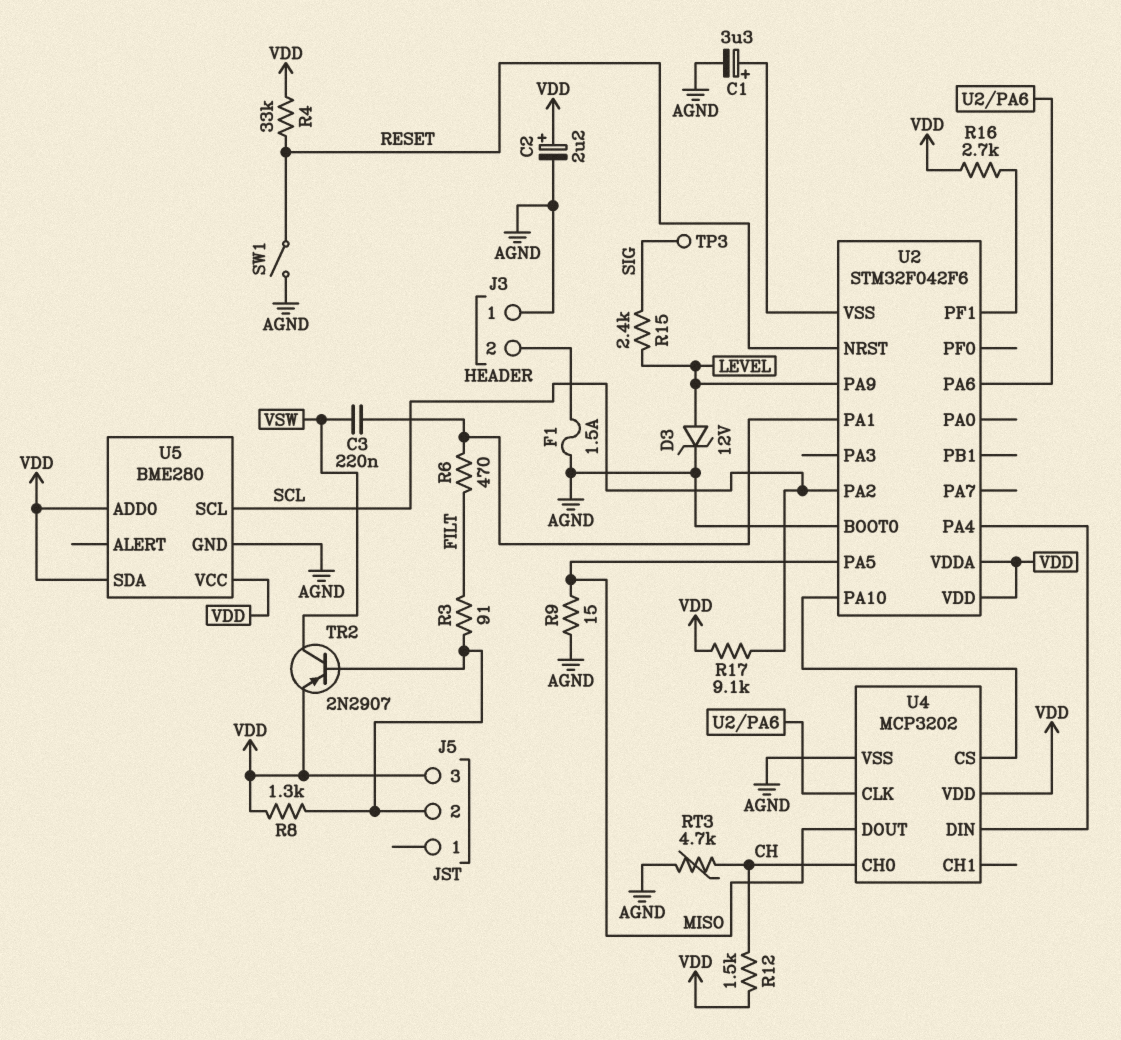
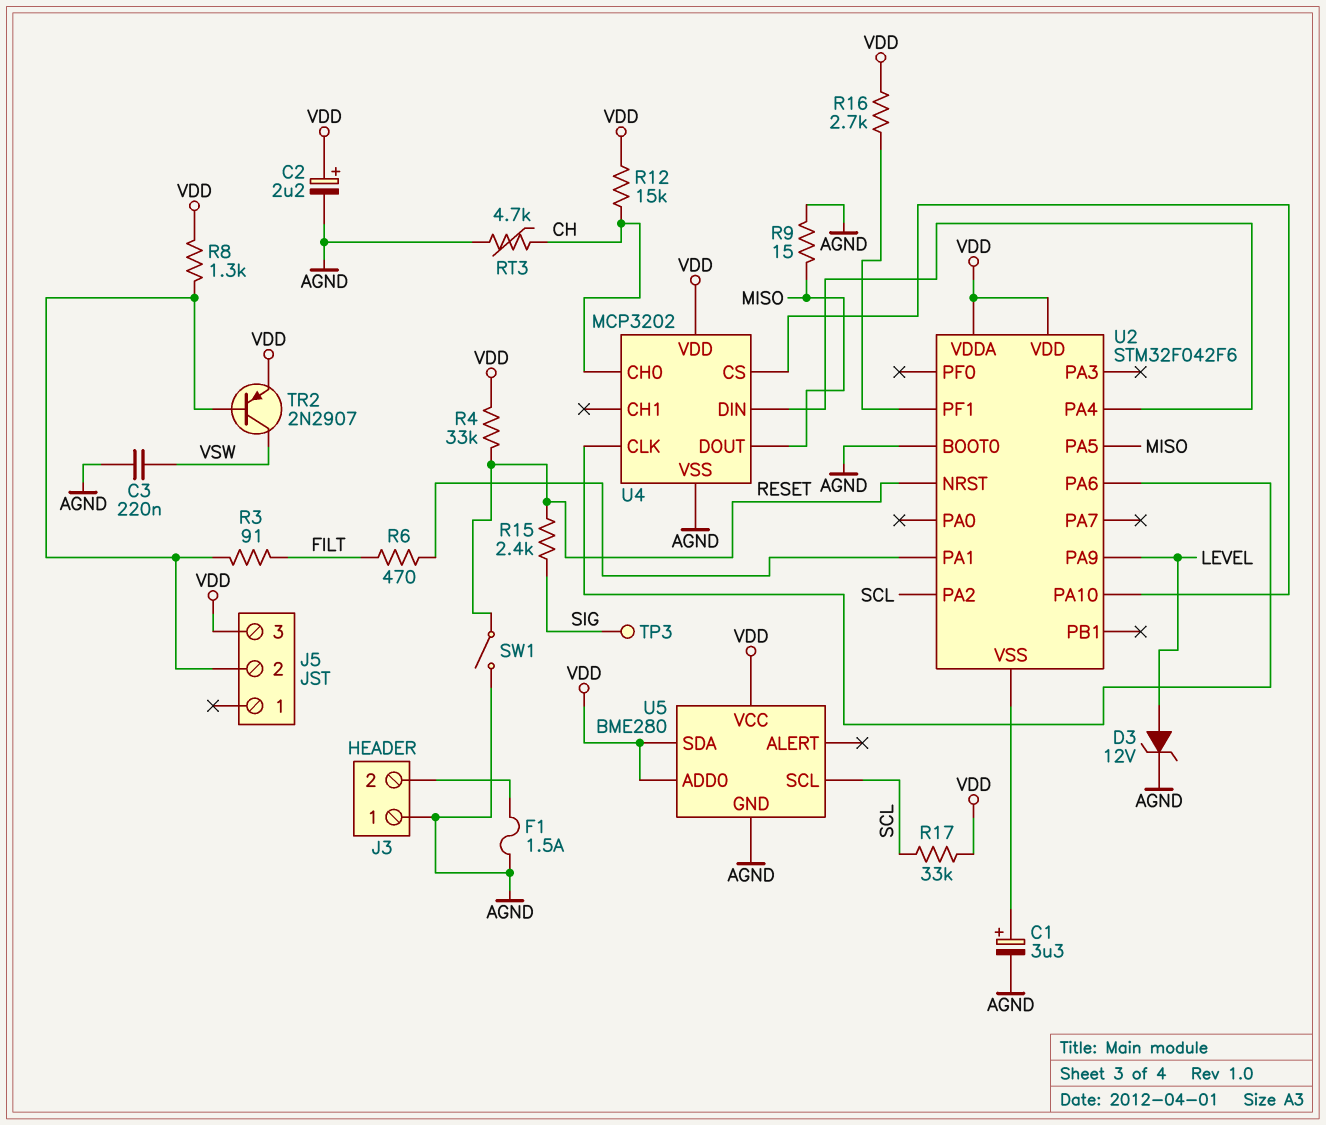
C3: 220nF (U2/PA1, VSW) -> 220nF (AGND, VSW)
R12: 1.5k (CH, VDD) -> 15k (CH, VDD)
R15: 2.4k (LEVEL, SIG) -> 2.4k (RESET, SIG)
R17: 9.1k (SCL, VDD) -> 33k (SCL, VDD)

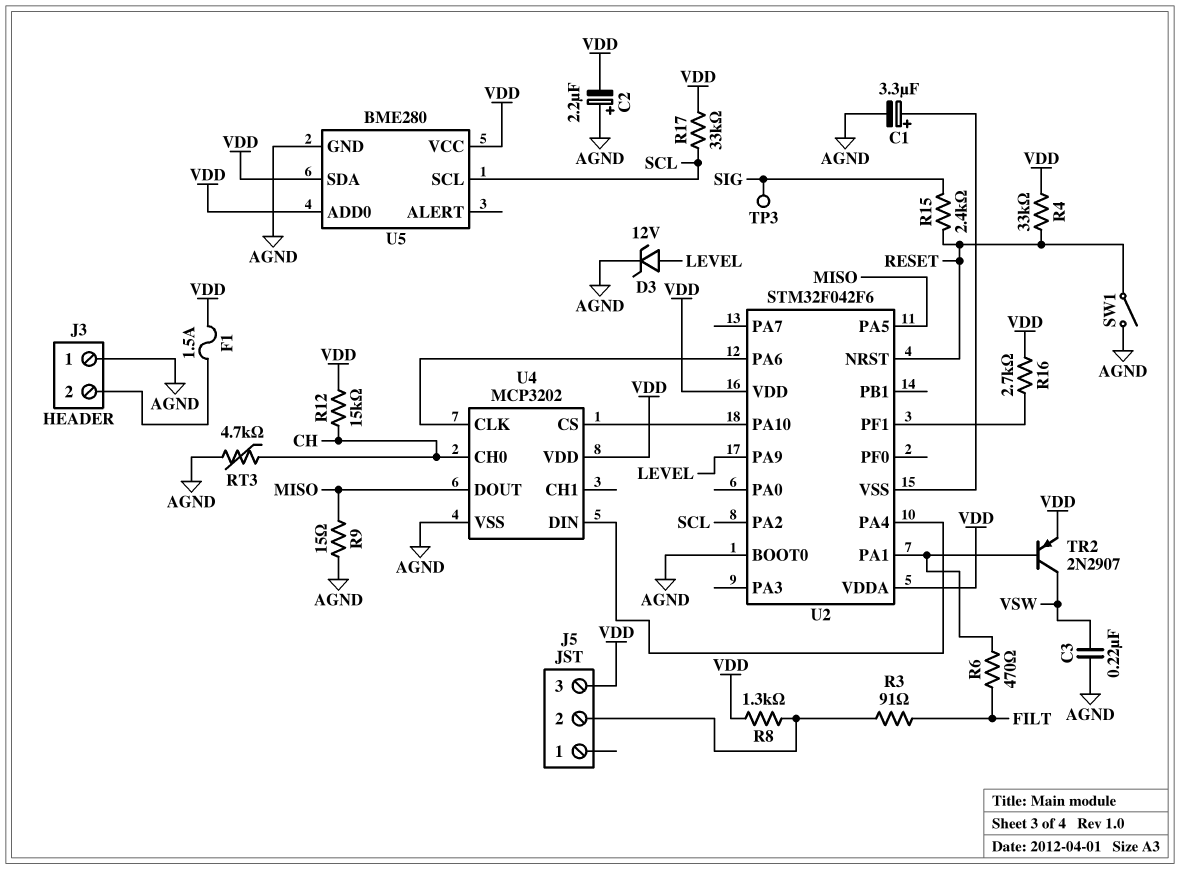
C2: 2.2uF (plus VDD, minus AGND) -> 2.2uF (plus AGND, minus VDD)
F1: 1.5A (AGND, J3/2) -> 1.5A (J3/2, VDD)
TR2: PNP 2N2907 (B J5/2, C VSW, E VDD) -> PNP 2N2907 (B U2/PA1, C VSW, E VDD)

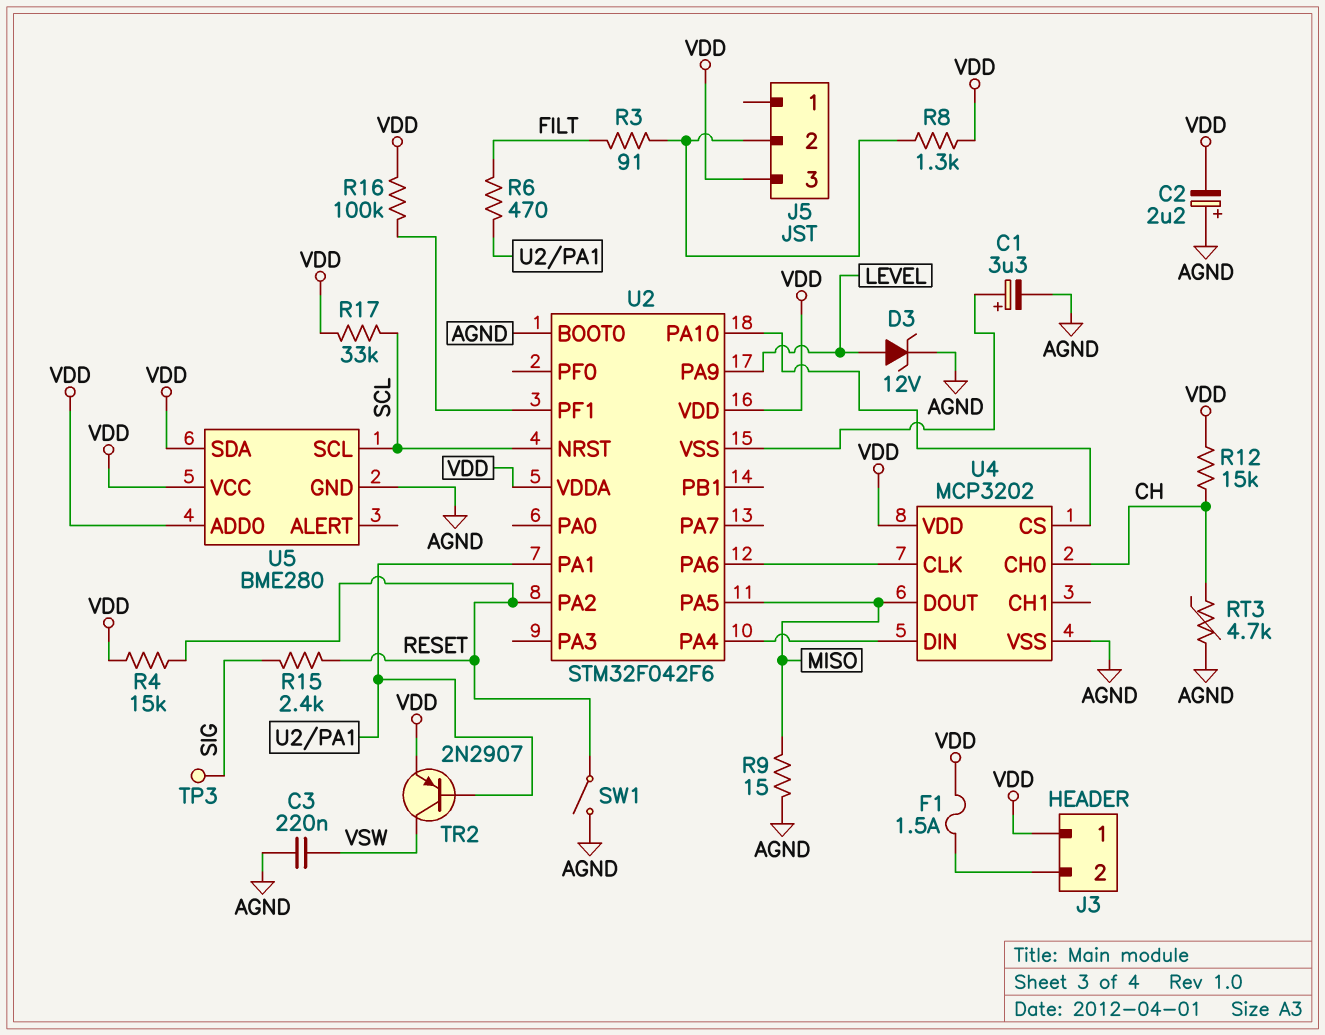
J3 pin 1: AGND -> VDD
R4: 33k (RESET, VDD) -> 15k (RESET, VDD)
R16: 2.7k (U2/PF1, VDD) -> 100k (U2/PF1, VDD)
U2 pin NRST: RESET -> SCL
U2 pin PA2: SCL -> RESET

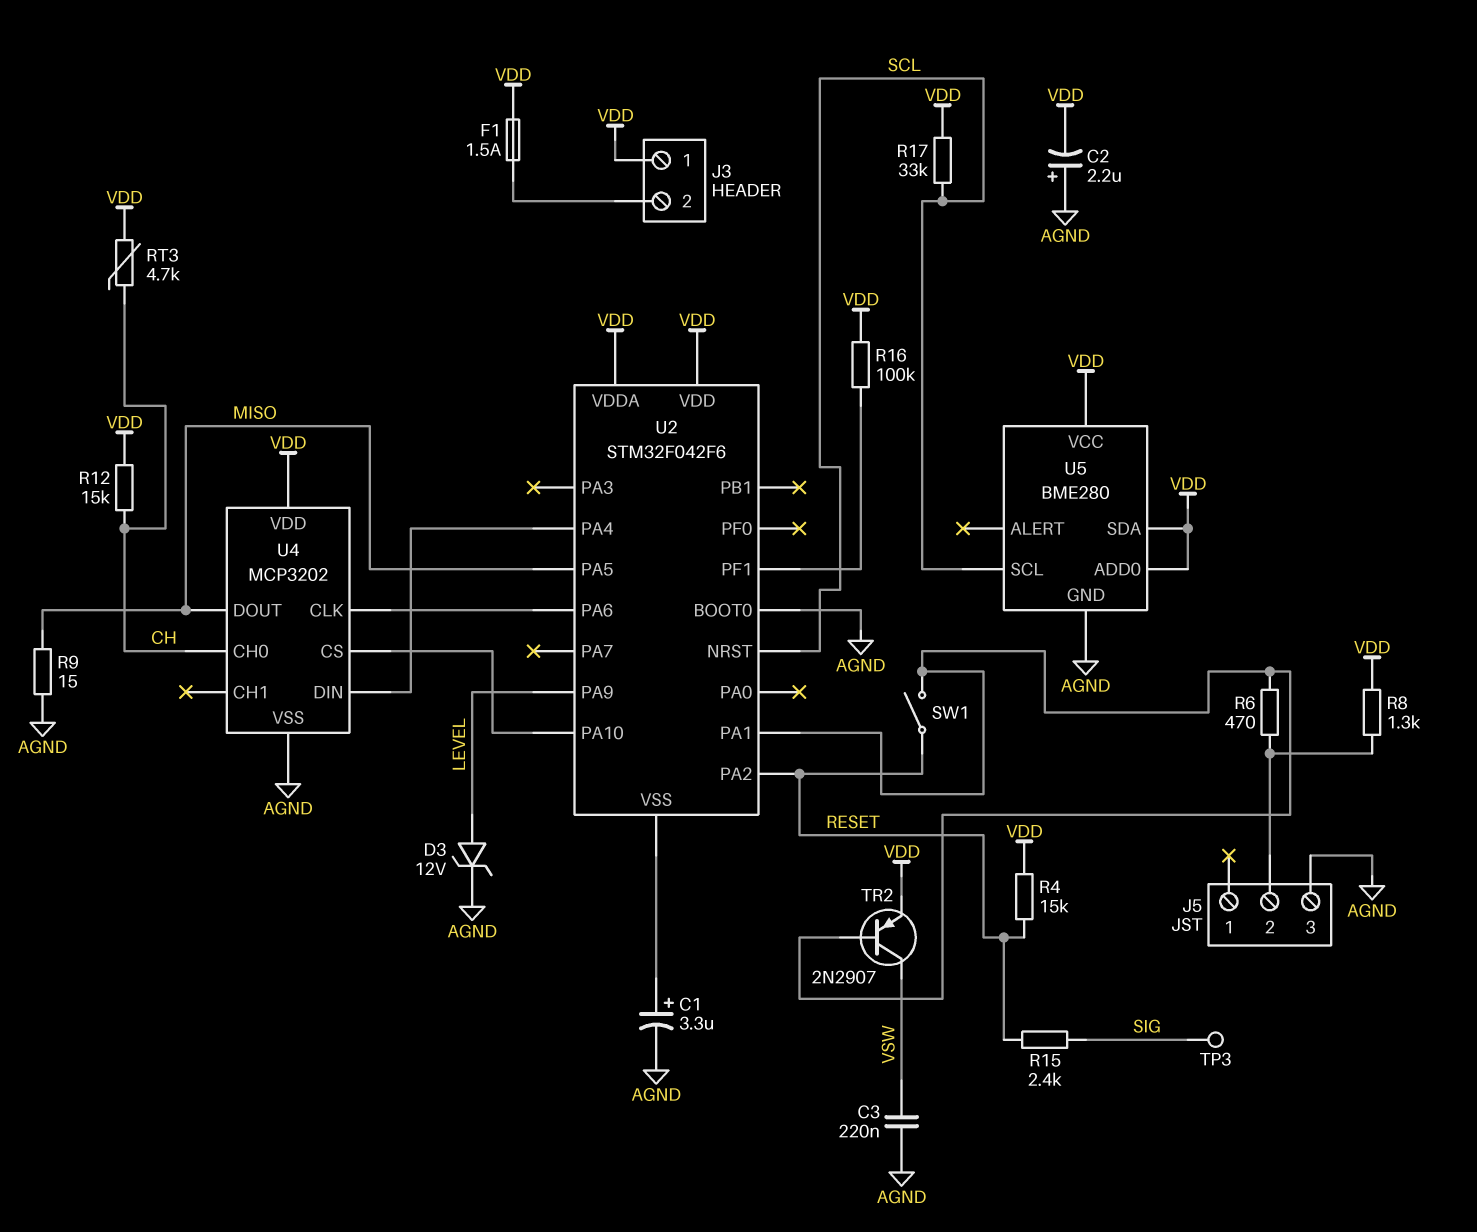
J5 pin 3: VDD -> AGND
R3: 91 (FILT, J5/2) -> none
R6: 470 (FILT, U2/PA1) -> 470 (J5/2, U2/PA1)
RT3: 4.7k (AGND, CH) -> 4.7k (CH, VDD)
SW1: switch (AGND, RESET) -> switch (RESET, U2/PA1)

